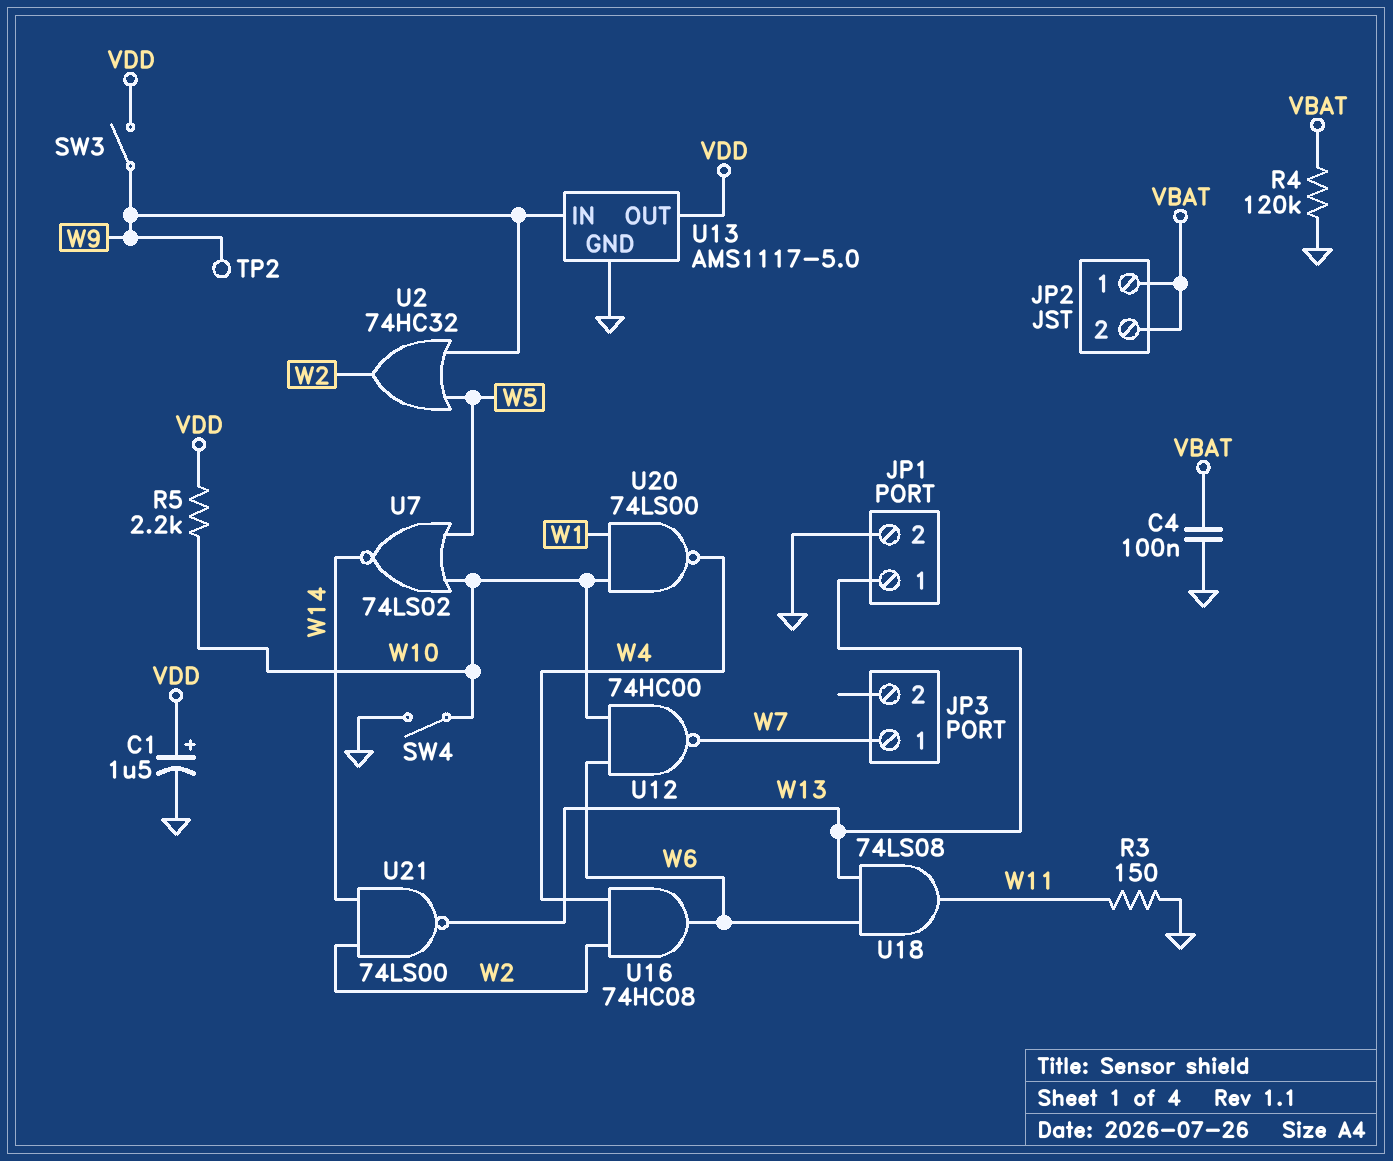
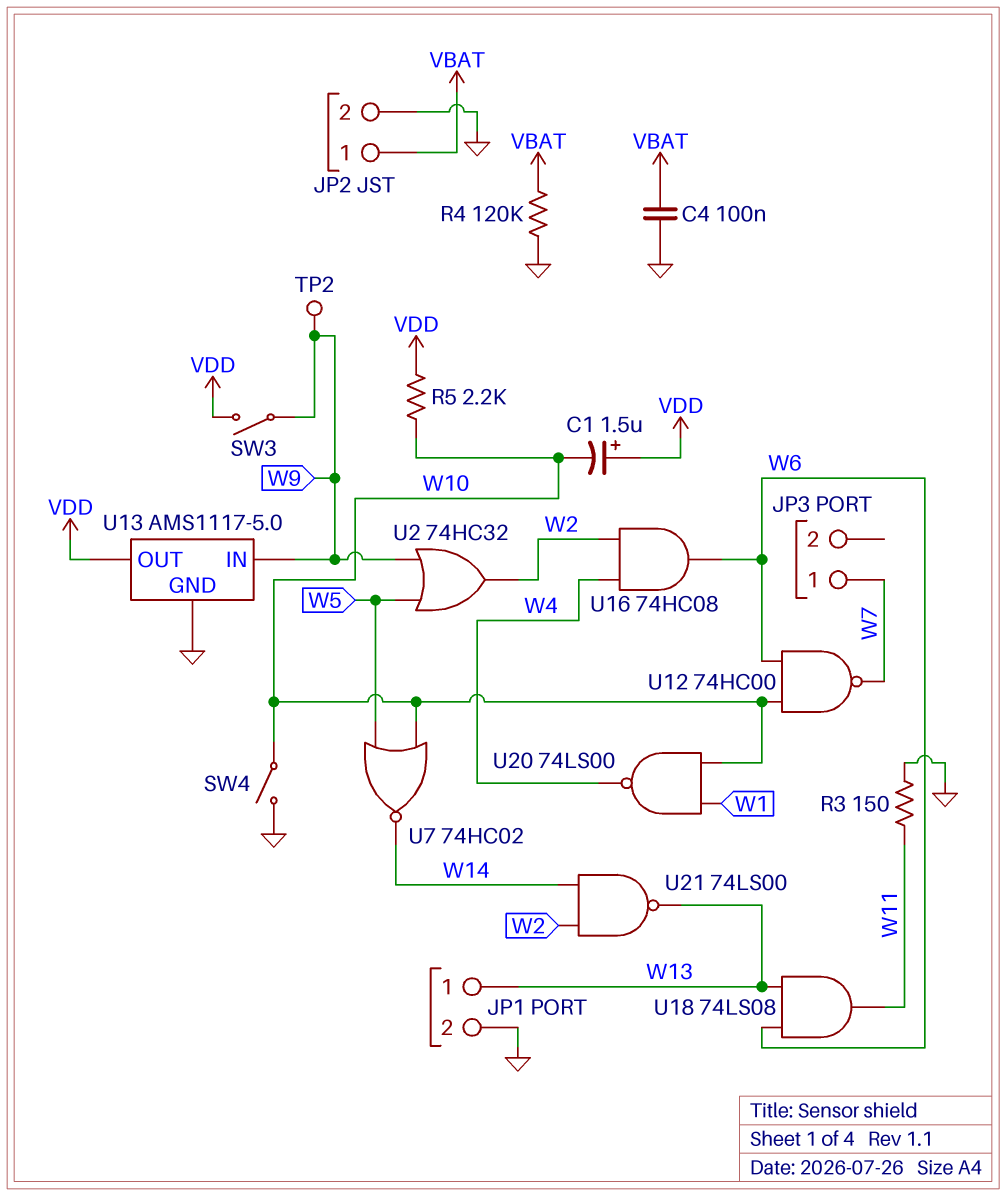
C1: 1.5uF (plus VDD, minus GND) -> 1.5uF (plus VDD, minus W10)
JP2 pin 2: VBAT -> GND
U7: NOR 74LS02 (in W5, in W10, out W14) -> NOR 74HC02 (in W5, in W10, out W14)

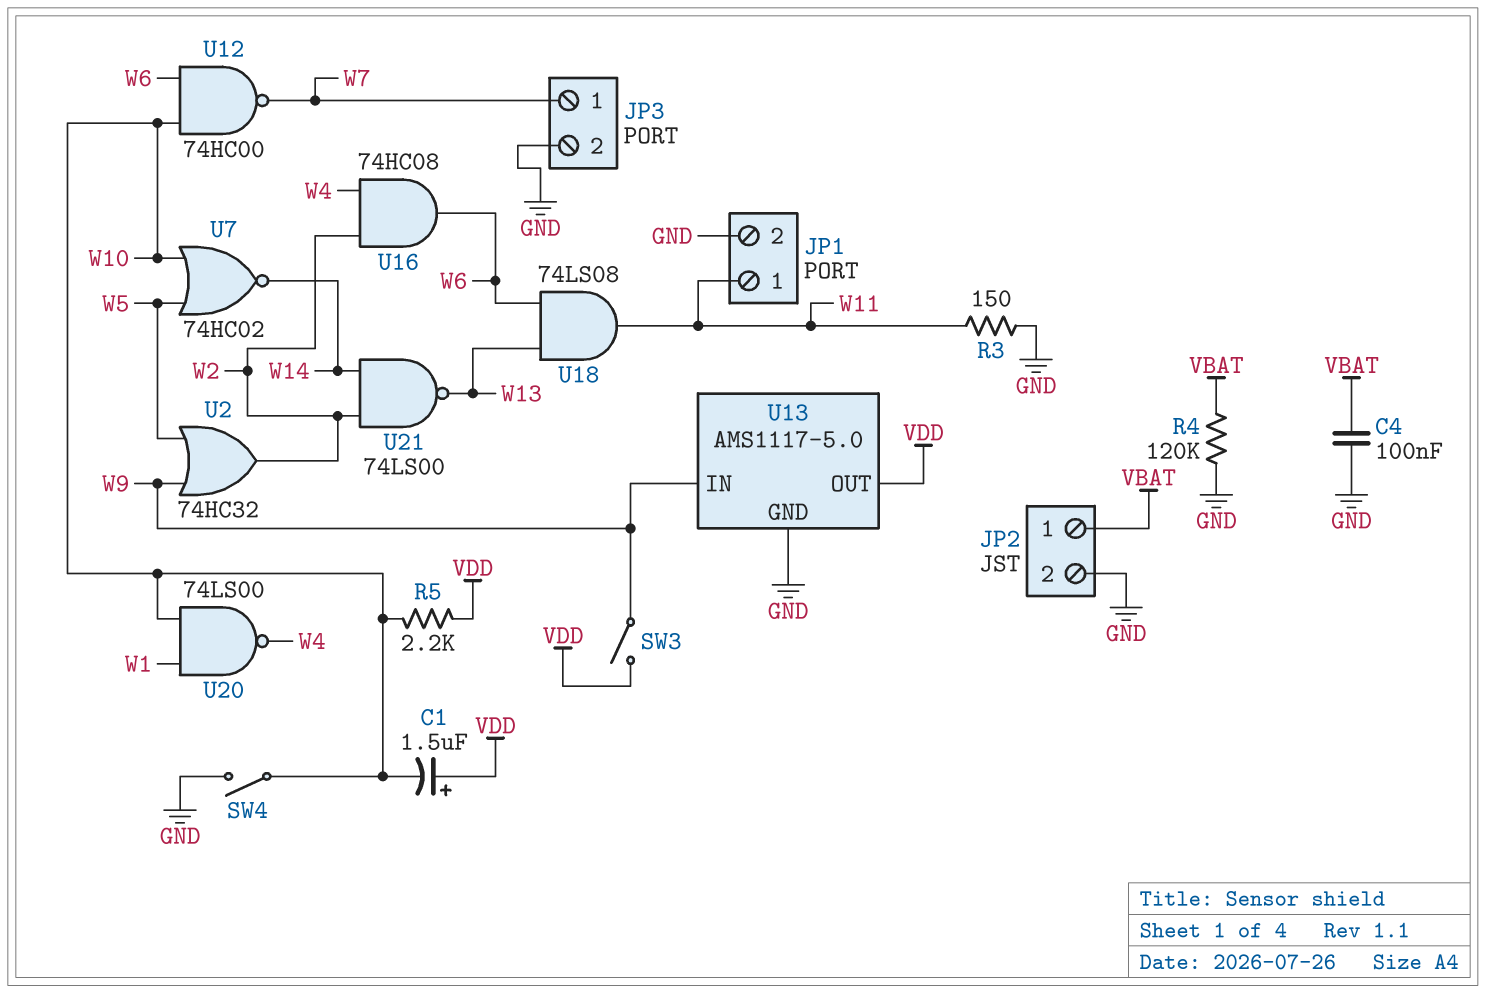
JP1 pin 1: W13 -> W11
JP3 pin 2: none -> GND
TP2: test point (W9) -> none

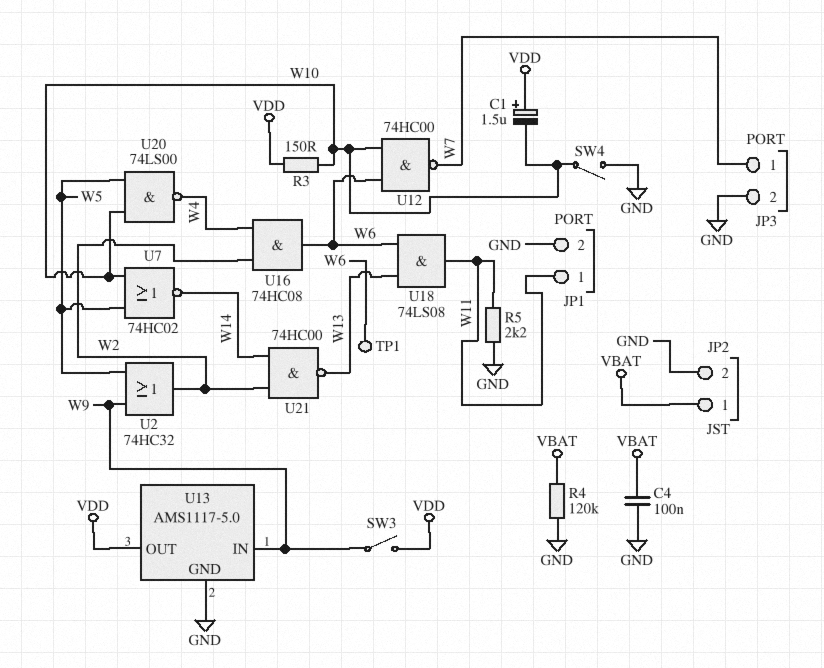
R3: 150 (GND, W11) -> 150 (VDD, W10)
R5: 2.2k (VDD, W10) -> 2.2k (GND, W11)
TP1: none -> test point (W6)
U20: NAND 74LS00 (in W1, in W10, out W4) -> NAND 74LS00 (in W5, in W10, out W4)
U21: NAND 74LS00 (in W2, in W14, out W13) -> NAND 74HC00 (in W2, in W14, out W13)

